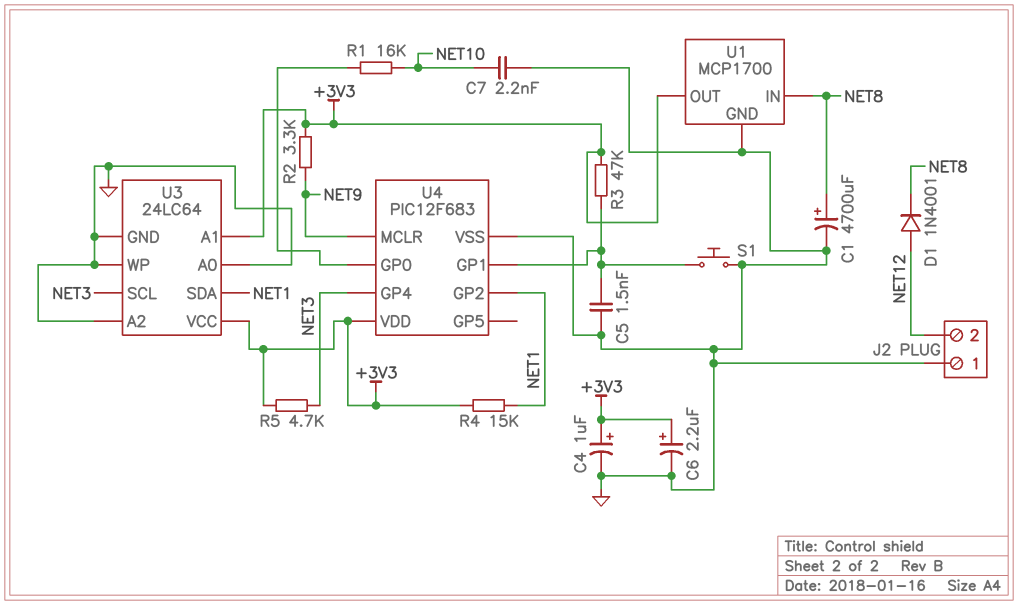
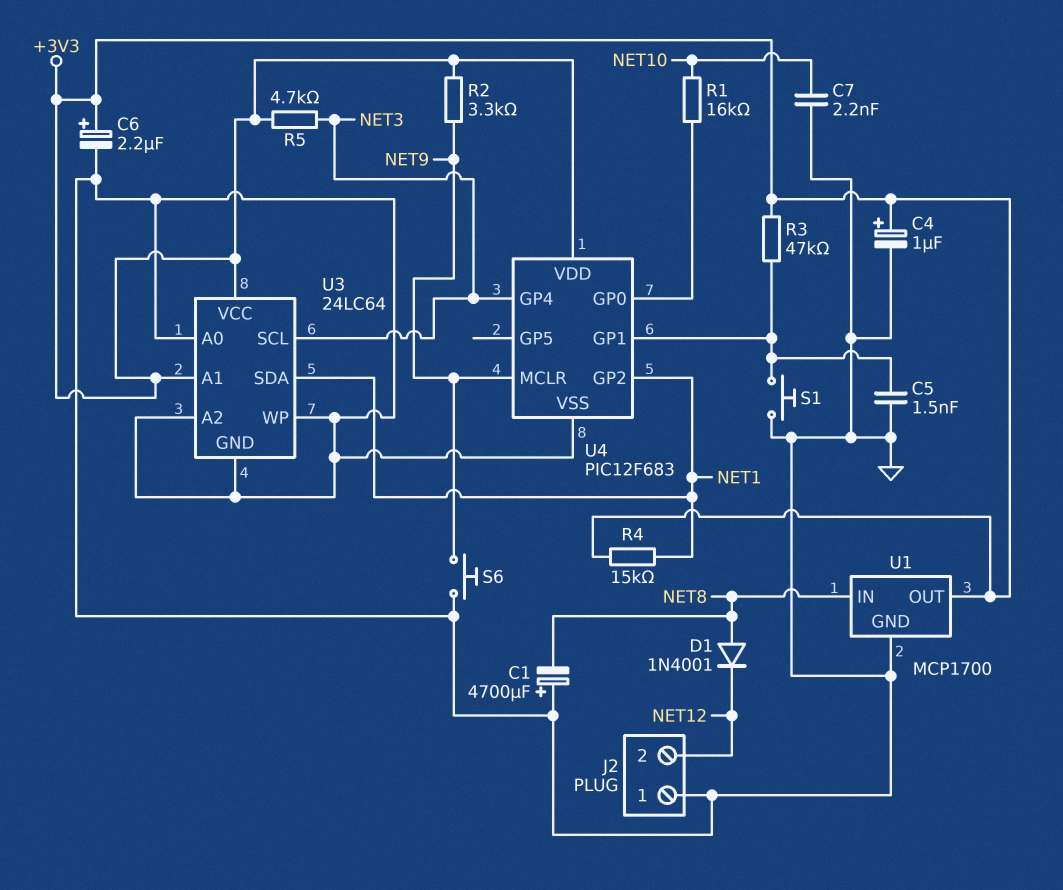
C1: 4700uF (plus NET8, minus GND) -> 4700uF (plus GND, minus NET8)
D1: diode 1N4001 (A NET12, K NET8) -> diode 1N4001 (A NET8, K NET12)
S6: none -> button (GND, NET9)

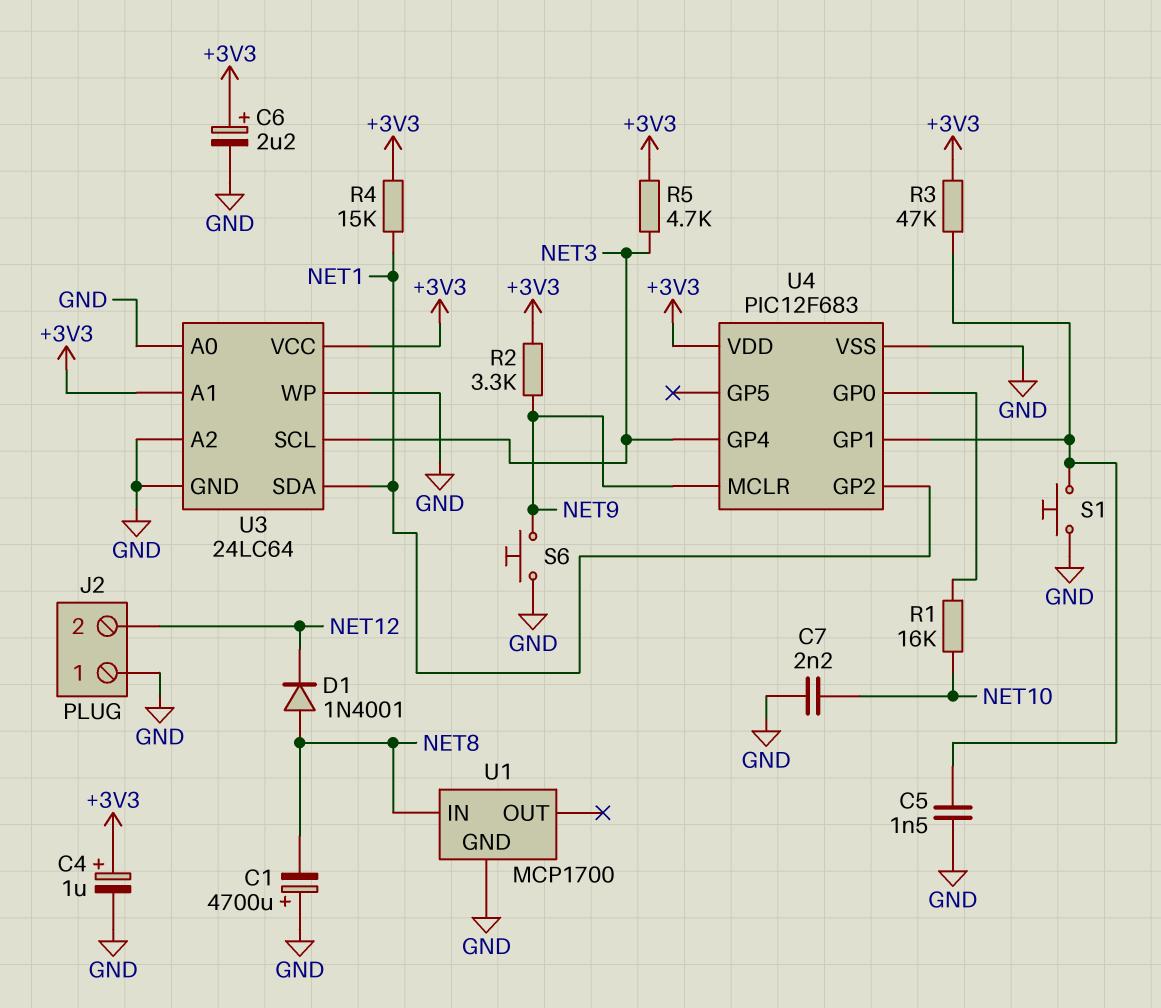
U1 pin OUT: +3V3 -> none

